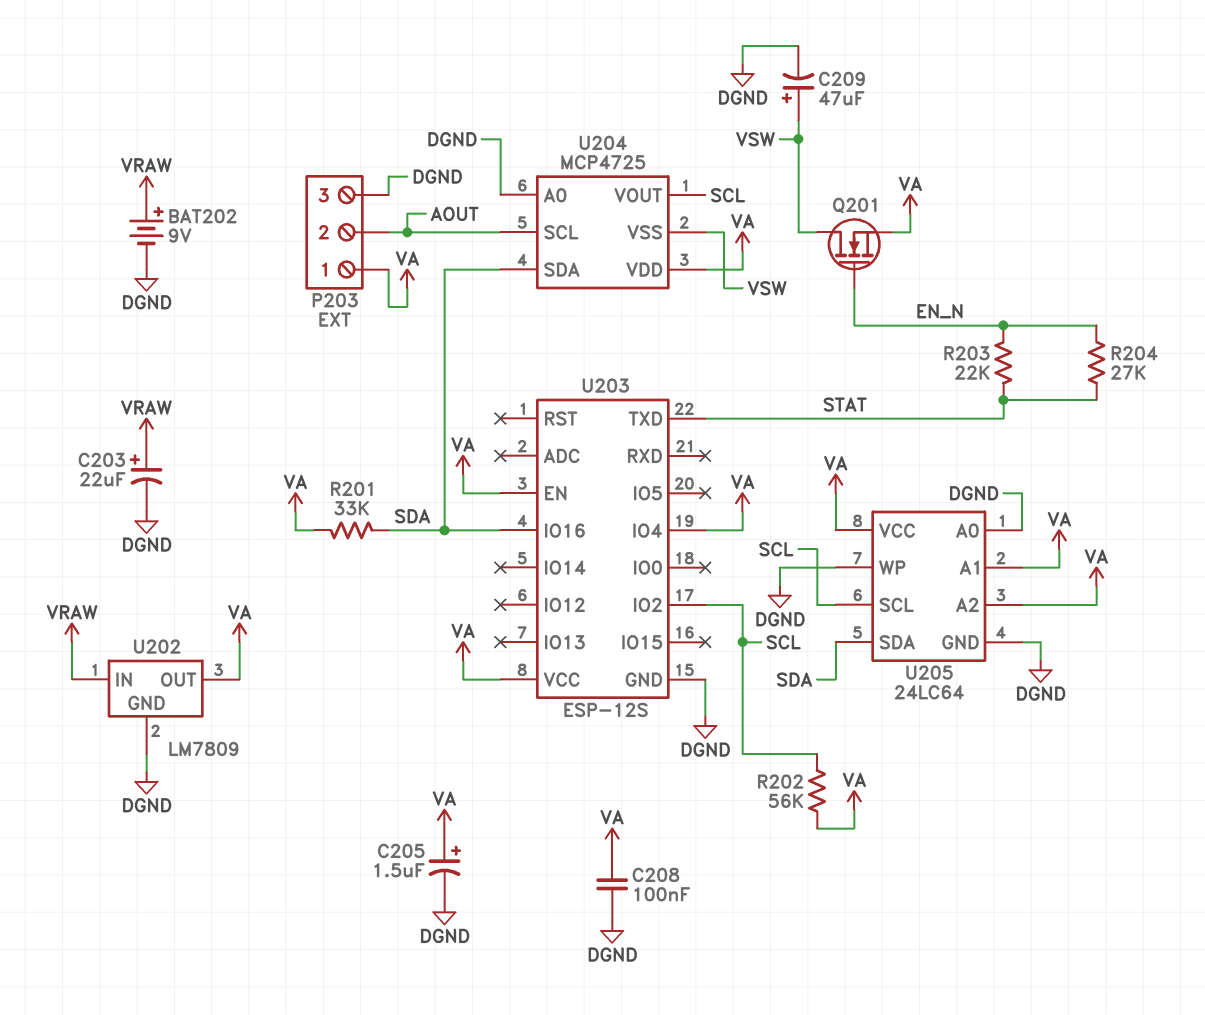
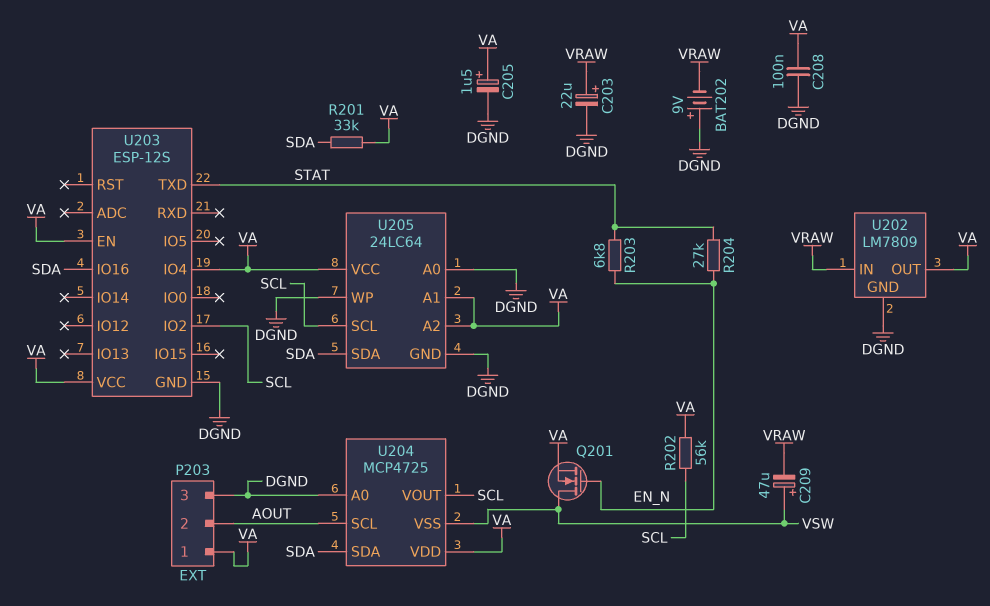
BAT202: 9V (plus VRAW, minus DGND) -> 9V (plus DGND, minus VRAW)
C209: 47uF (plus VSW, minus DGND) -> 47uF (plus VSW, minus VRAW)
R203: 22k (EN_N, STAT) -> 6.8k (EN_N, STAT)

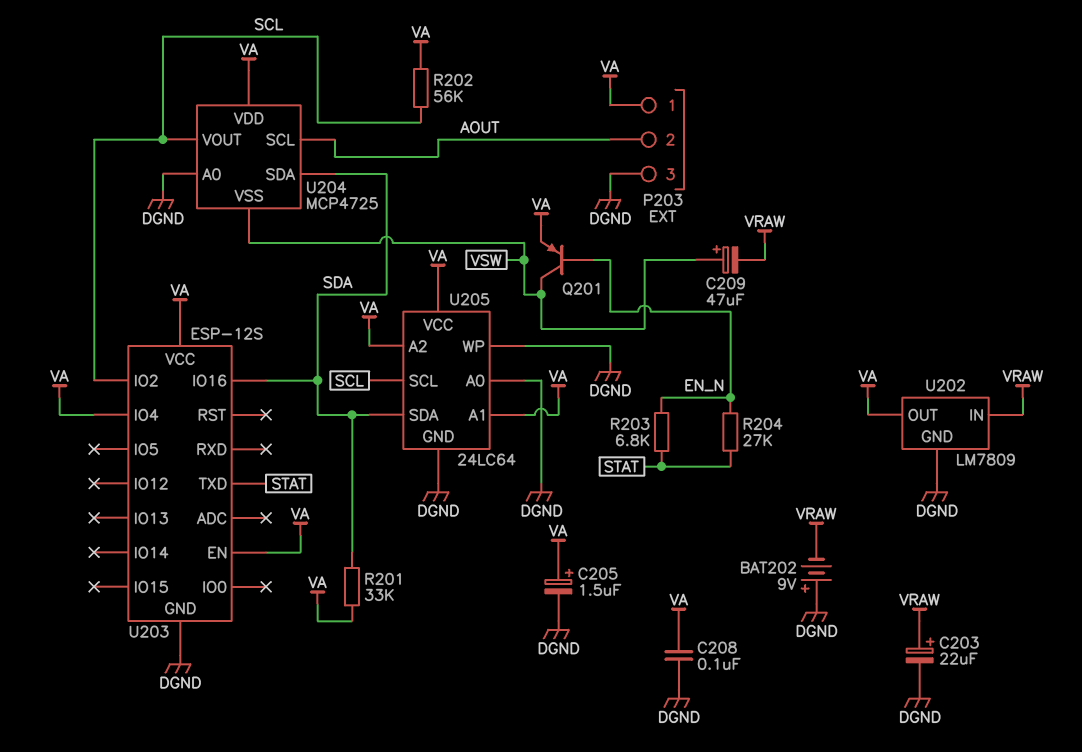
Q201: NMOS (G EN_N, D VSW, S VA) -> PNP (B EN_N, C VSW, E VA)

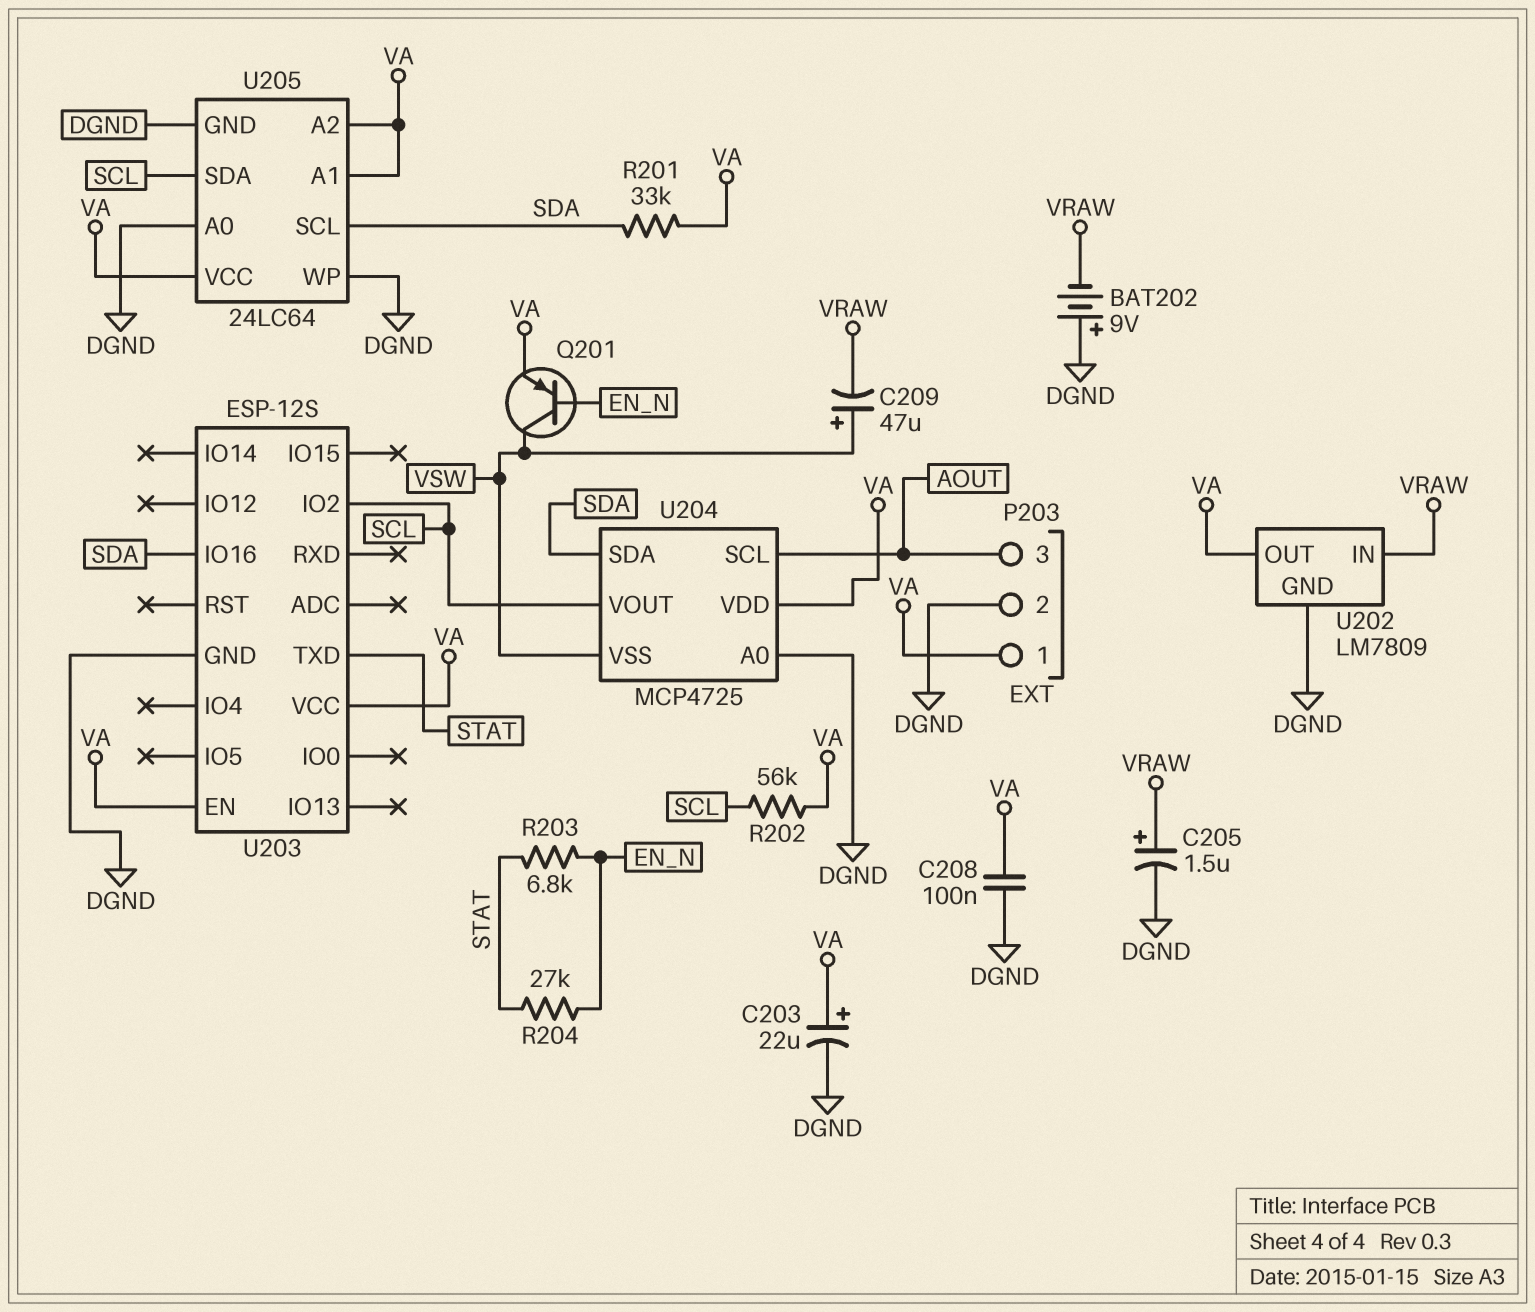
C203: 22uF (plus VRAW, minus DGND) -> 22uF (plus VA, minus DGND)
C205: 1.5uF (plus VA, minus DGND) -> 1.5uF (plus VRAW, minus DGND)
P203 pin 2: AOUT -> DGND
P203 pin 3: DGND -> AOUT
U203 pin IO4: VA -> none
U205 pin SCL: SCL -> SDA
U205 pin SDA: SDA -> SCL

